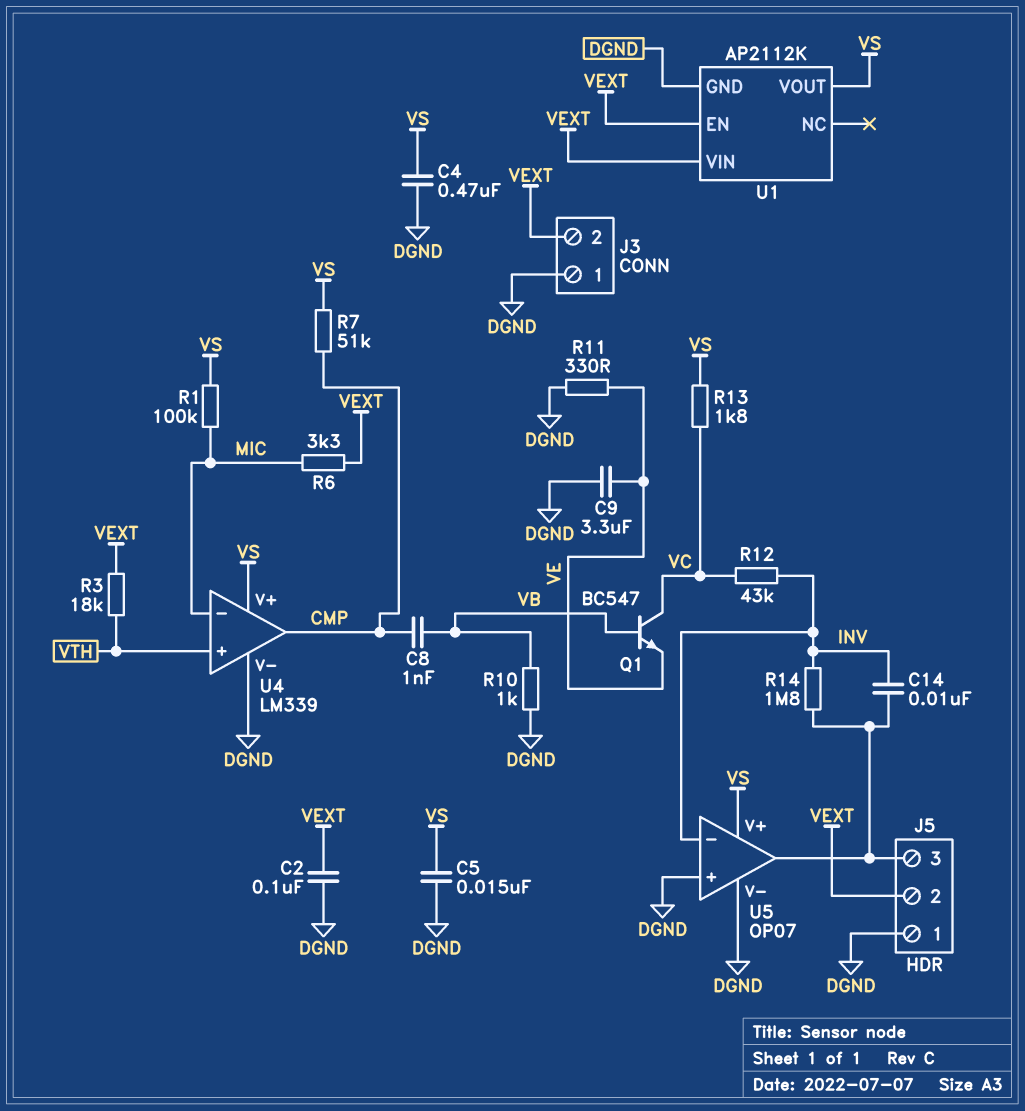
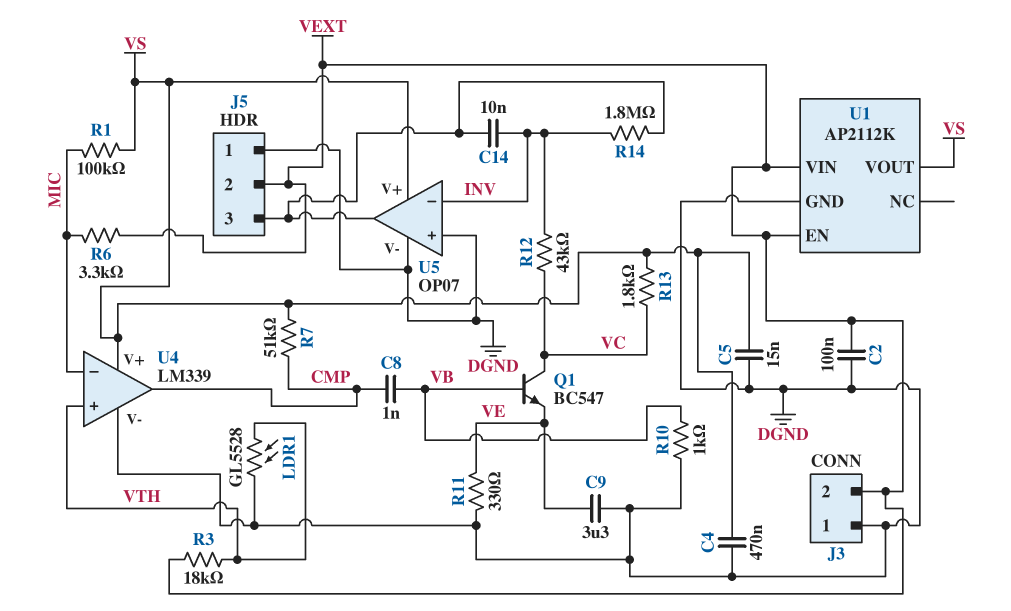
LDR1: none -> GL5528 (DGND, VTH)

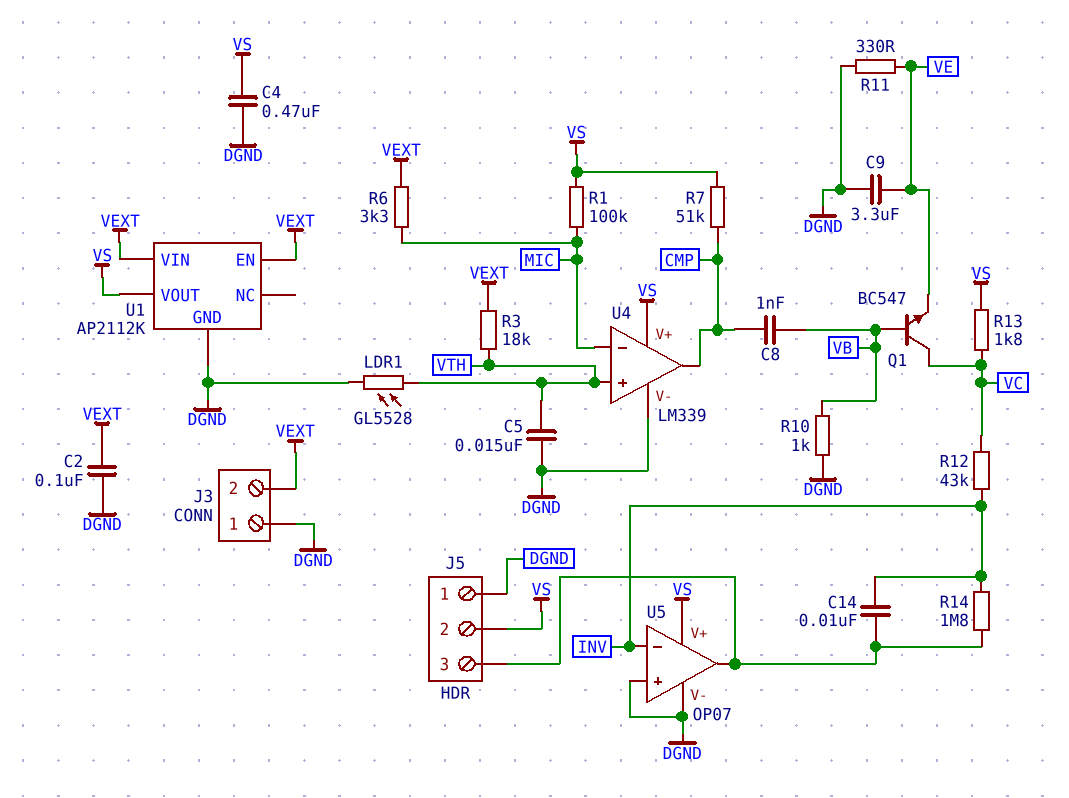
C5: 15nF (DGND, VS) -> 15nF (DGND, VTH)
J5 pin 2: VEXT -> VS

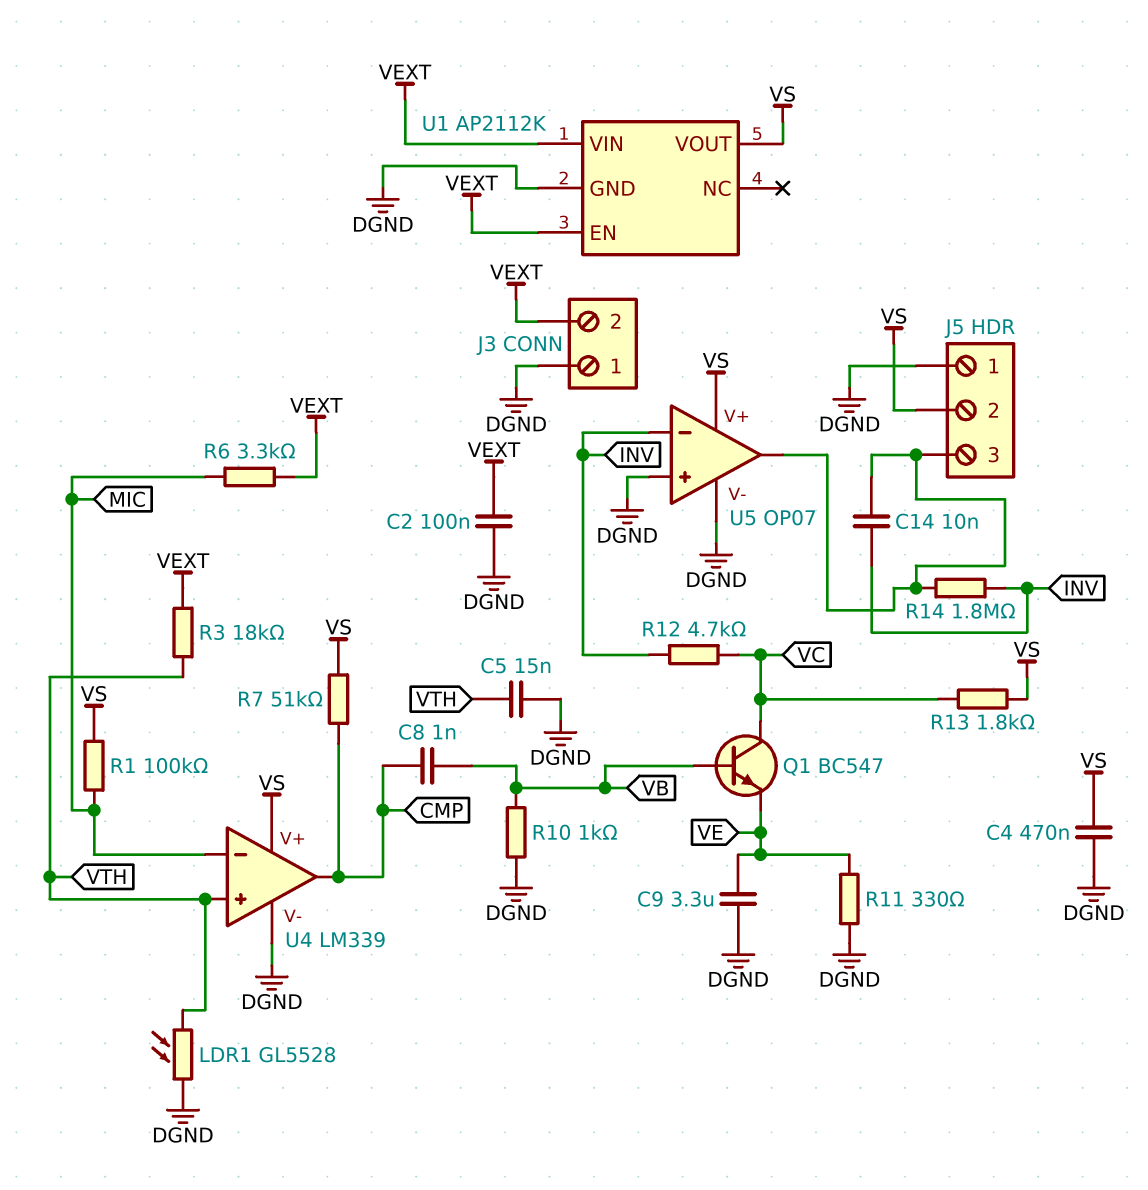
R12: 43k (INV, VC) -> 4.7k (INV, VC)

